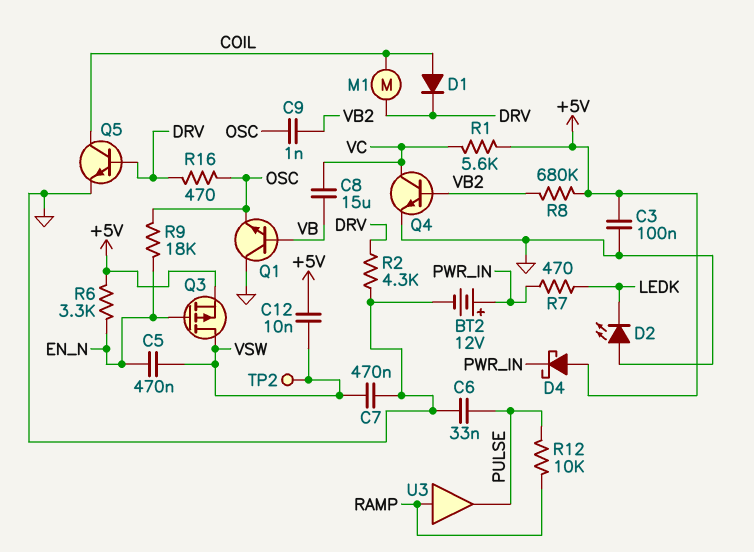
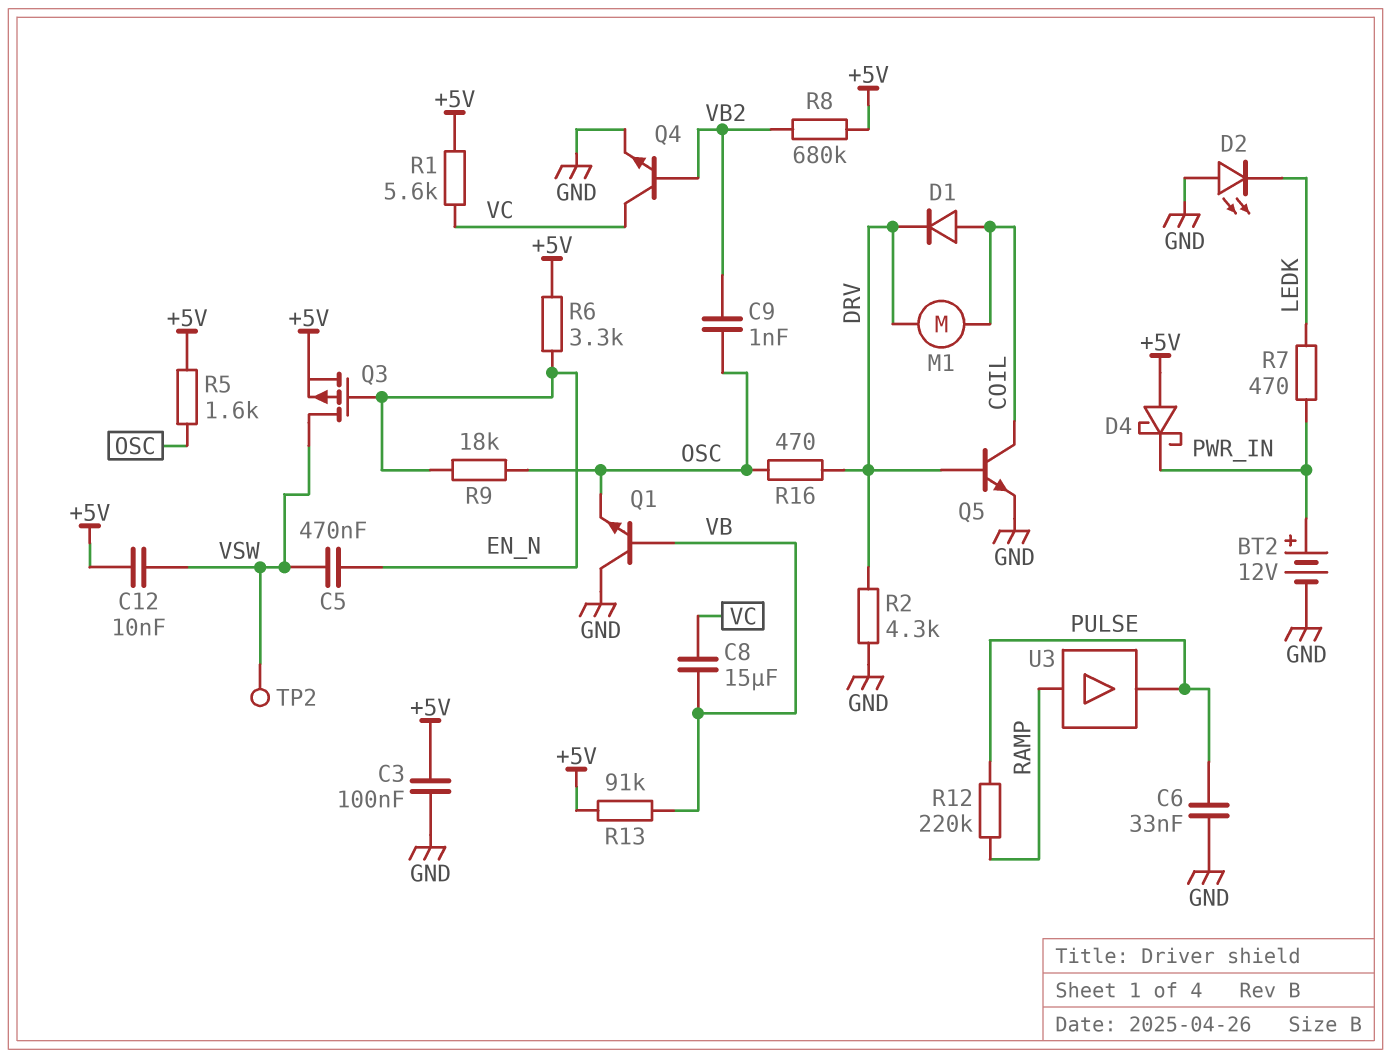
C7: 470nF (GND, VSW) -> none
R5: none -> 1.6k (+5V, OSC)
R12: 10k (PULSE, RAMP) -> 220k (PULSE, RAMP)
R13: none -> 91k (+5V, VB)

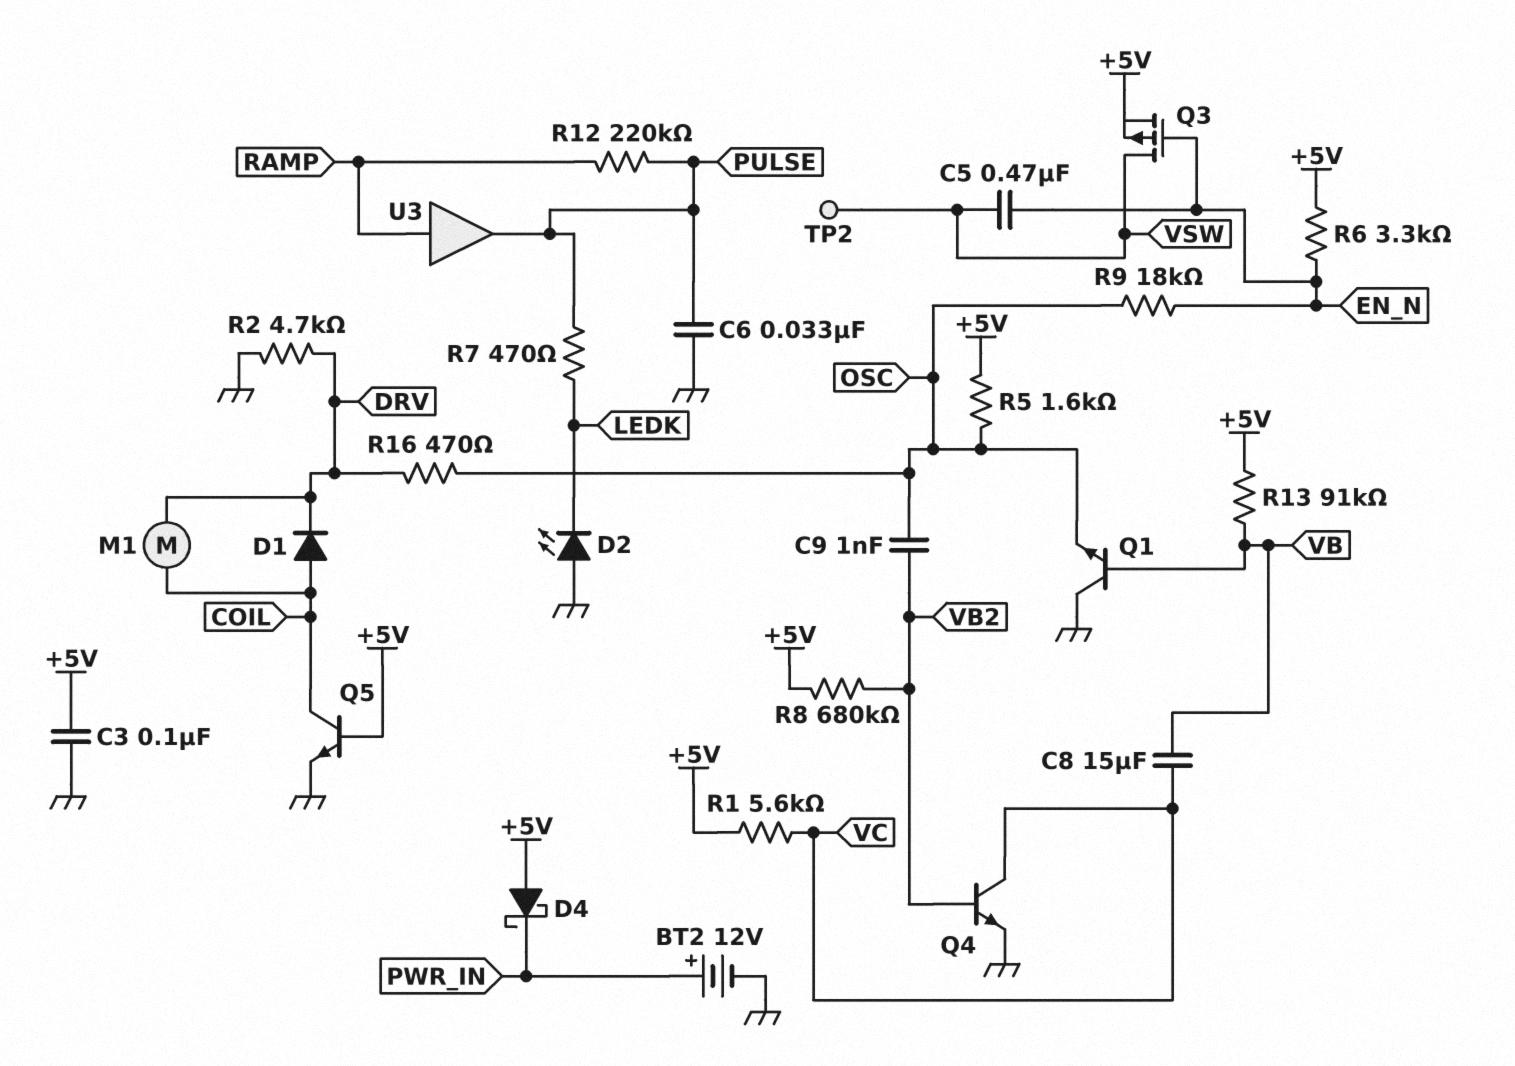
C12: 10nF (+5V, VSW) -> none
Q5: NPN (B DRV, C COIL, E GND) -> NPN (B +5V, C COIL, E GND)
R2: 4.3k (DRV, GND) -> 4.7k (DRV, GND)
R7: 470 (LEDK, PWR_IN) -> 470 (LEDK, PULSE)

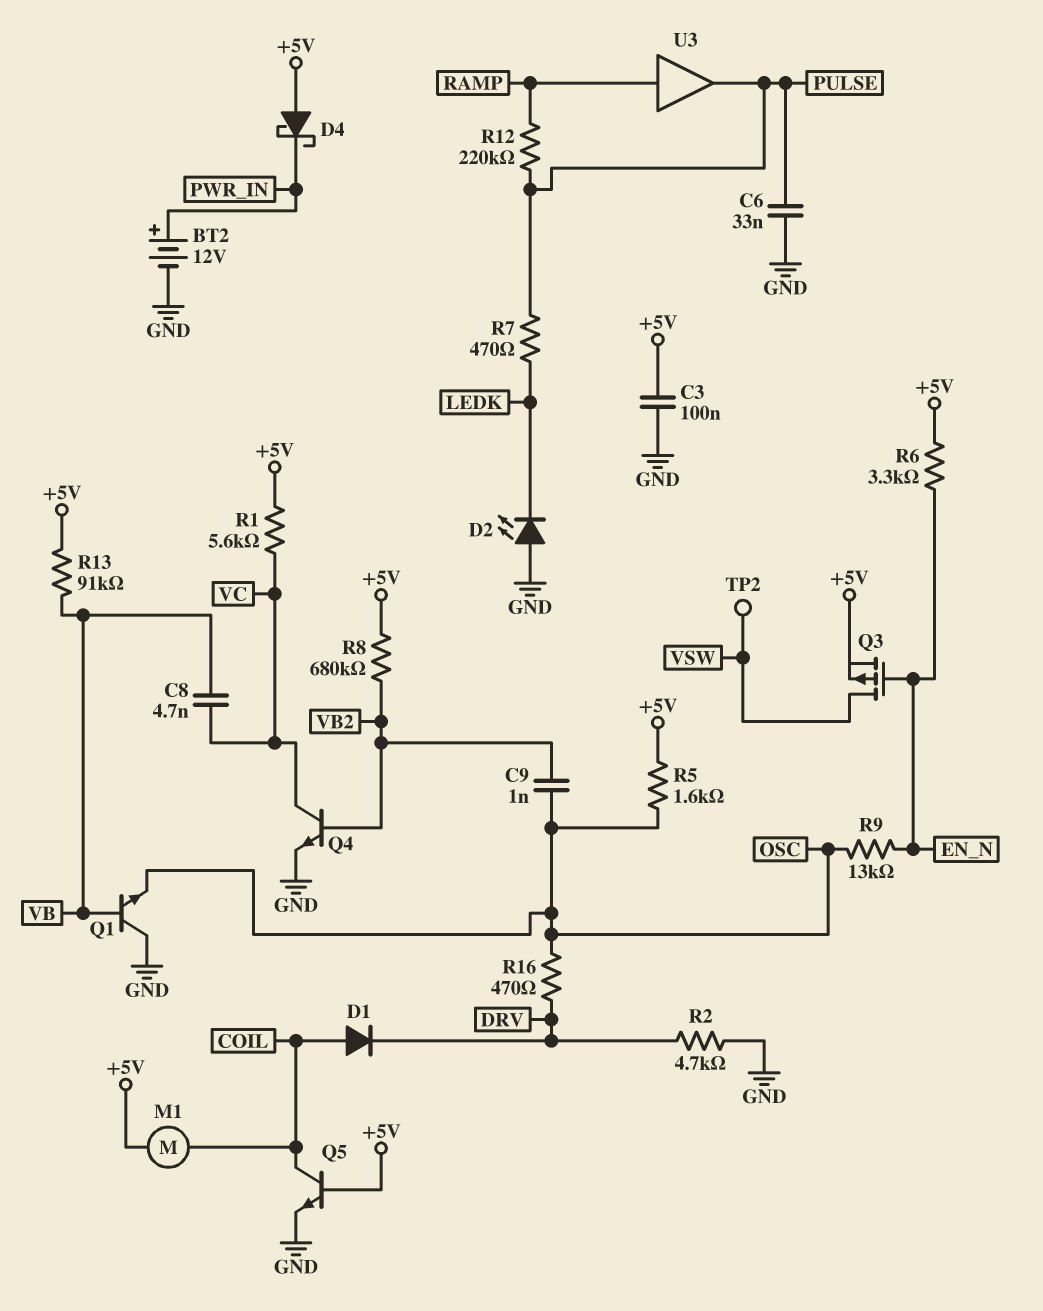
C5: 470nF (EN_N, VSW) -> none
C8: 15uF (VB, VC) -> 4.7nF (VB, VC)
M1: motor (COIL, DRV) -> motor (+5V, COIL)
R9: 18k (EN_N, OSC) -> 13k (EN_N, OSC)

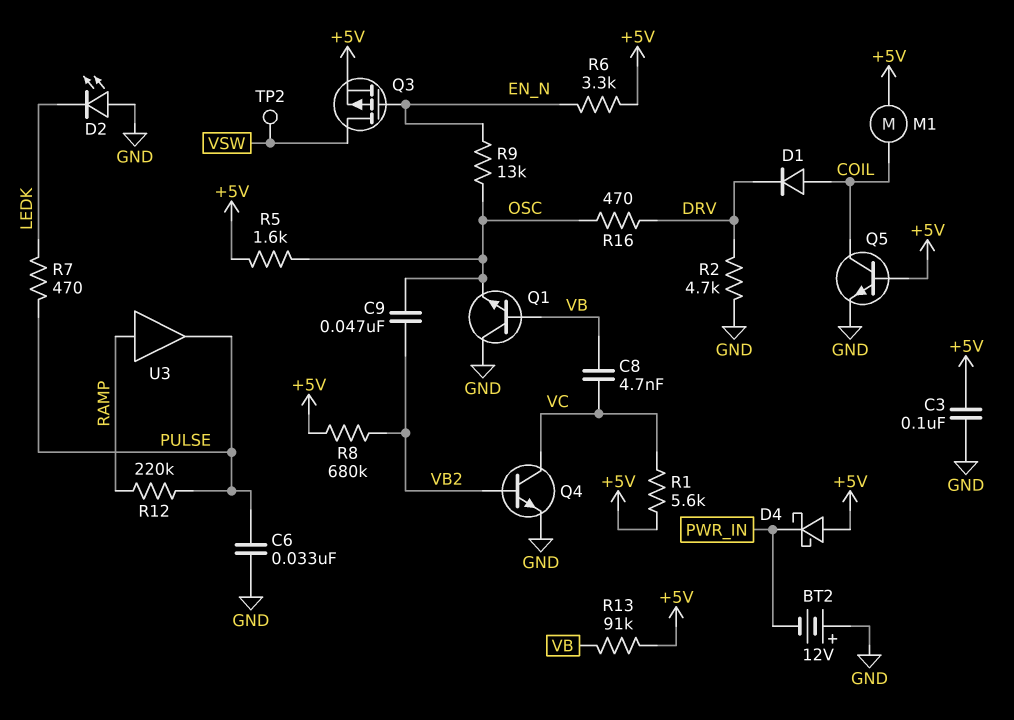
BT2: 12V (plus PWR_IN, minus GND) -> 12V (plus GND, minus PWR_IN)
C9: 1nF (OSC, VB2) -> 47nF (OSC, VB2)

